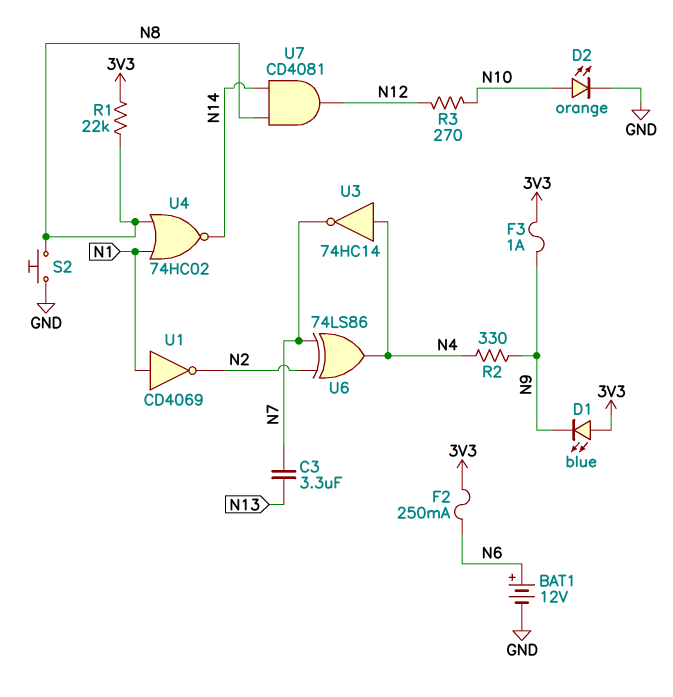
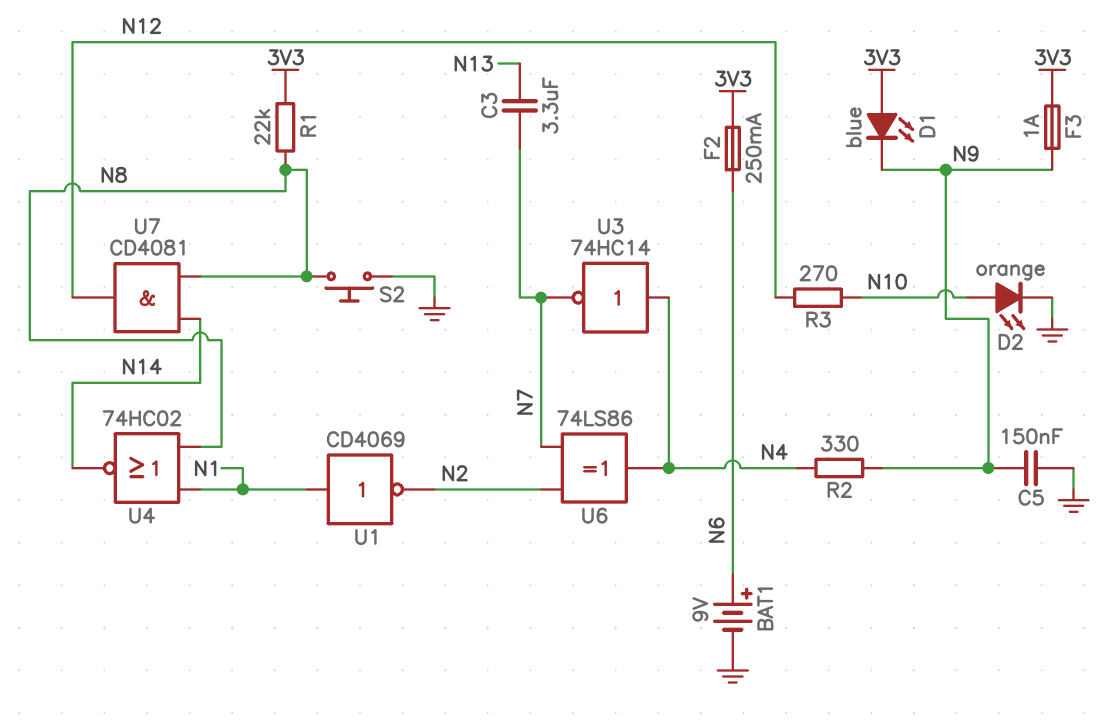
BAT1: 12V (plus N6, minus GND) -> 9V (plus N6, minus GND)
C5: none -> 150nF (GND, N9)

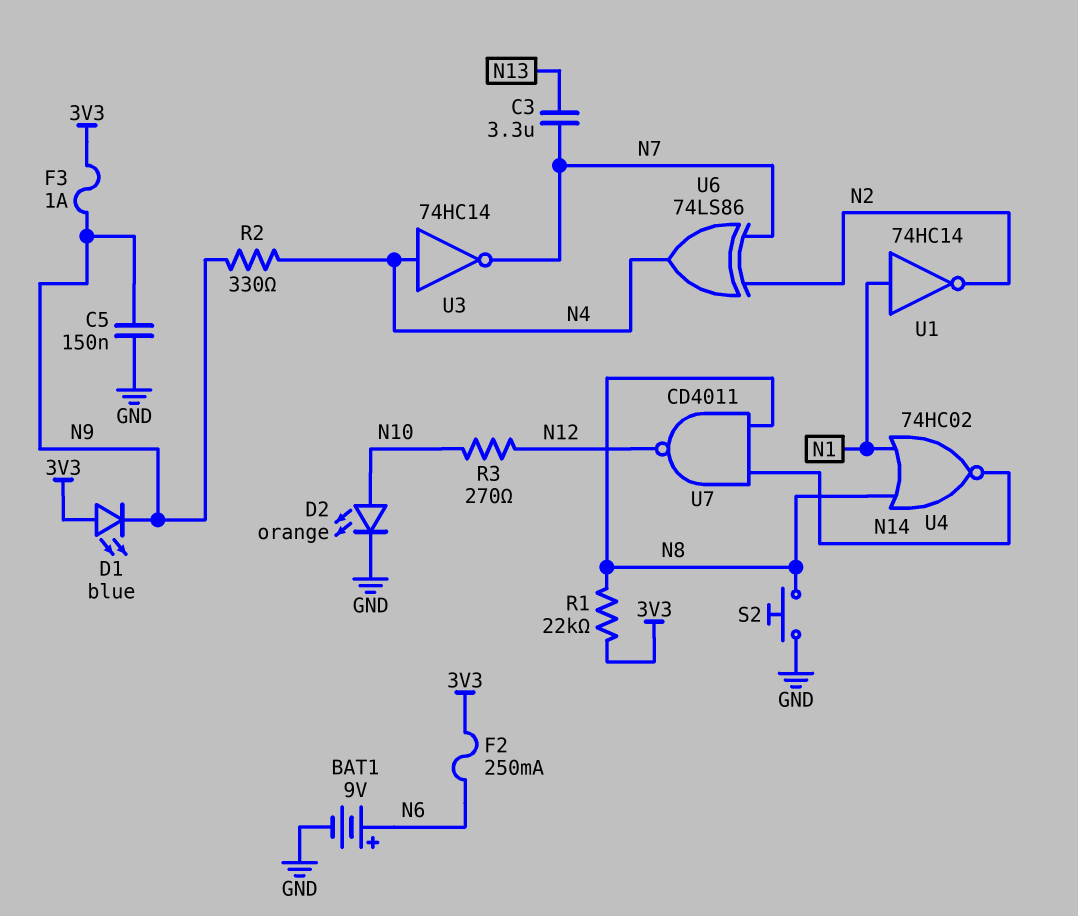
U1: NOT CD4069 (in N1, out N2) -> NOT 74HC14 (in N1, out N2)
U7: AND CD4081 (in N8, in N14, out N12) -> NAND CD4011 (in N8, in N14, out N12)

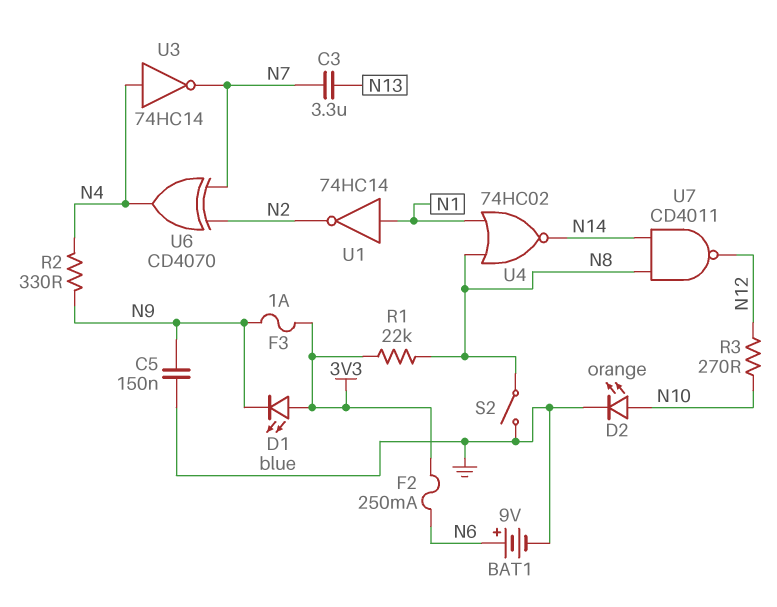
S2: button (GND, N8) -> switch (GND, N8)
U6: XOR 74LS86 (in N2, in N7, out N4) -> XOR CD4070 (in N2, in N7, out N4)

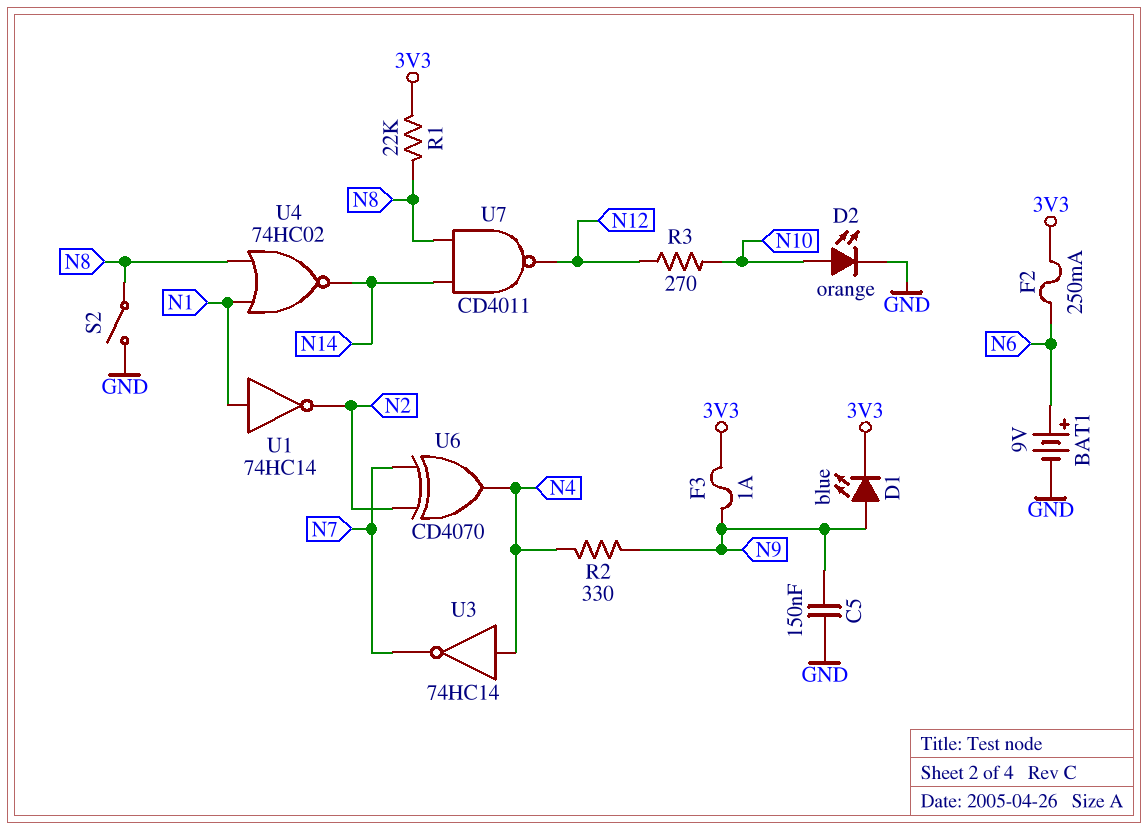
C3: 3.3uF (N7, N13) -> none
D1: LED blue (A 3V3, K N9) -> LED blue (A N9, K 3V3)

